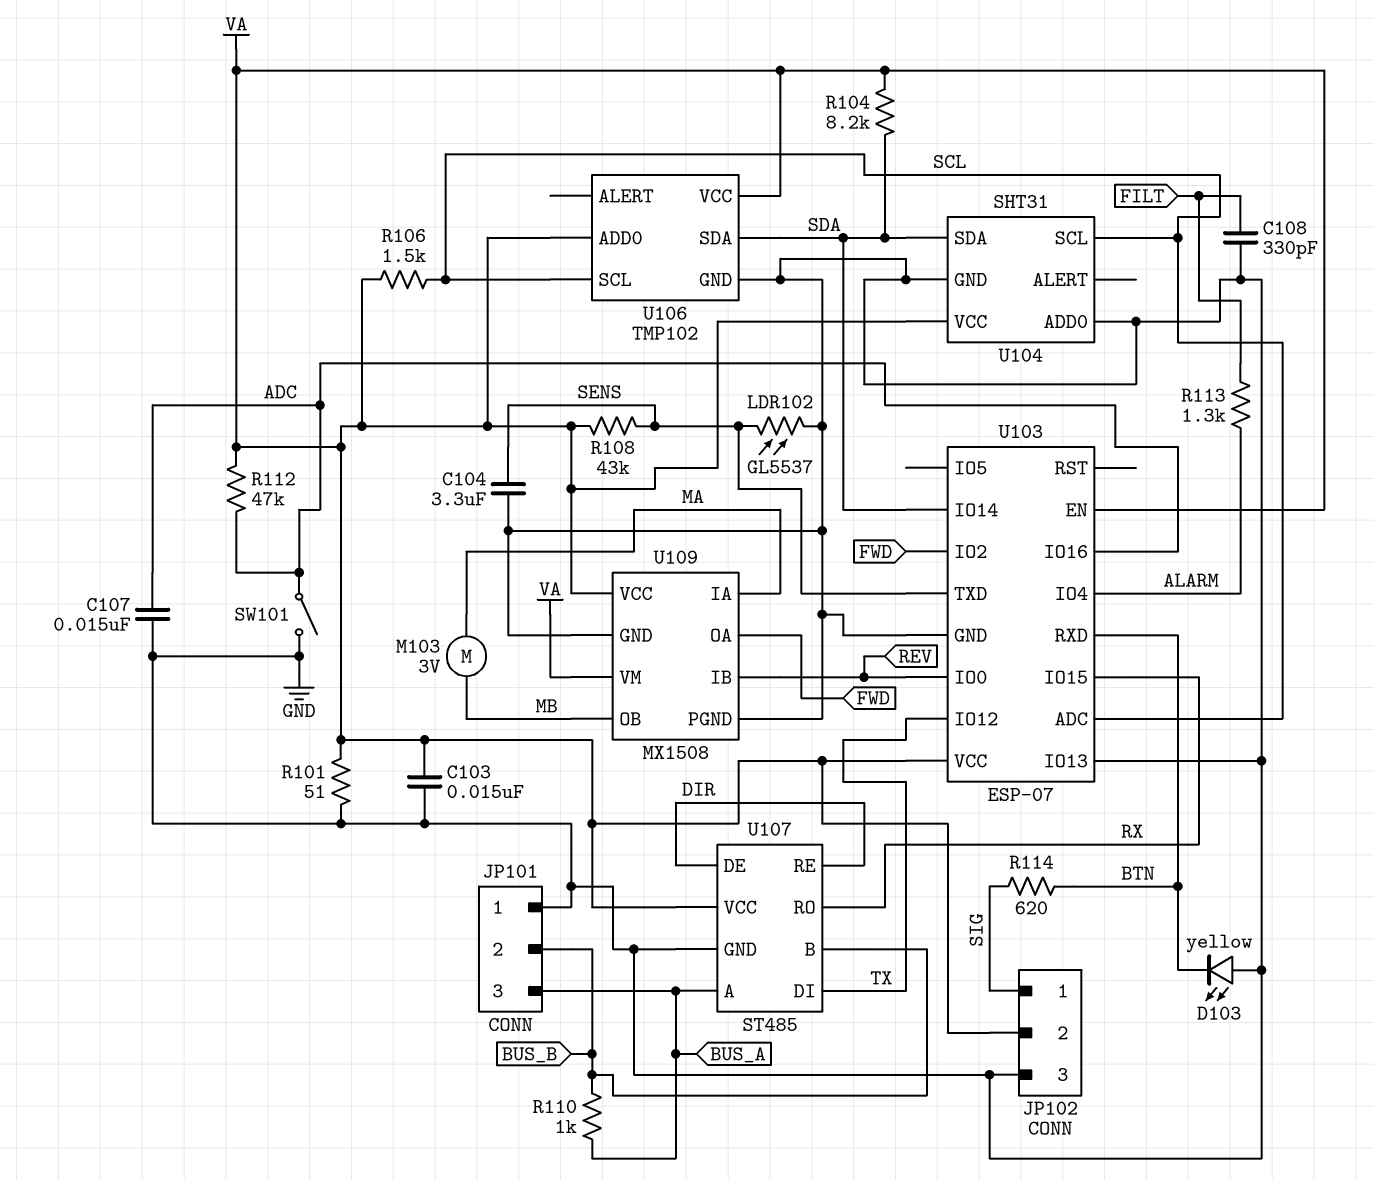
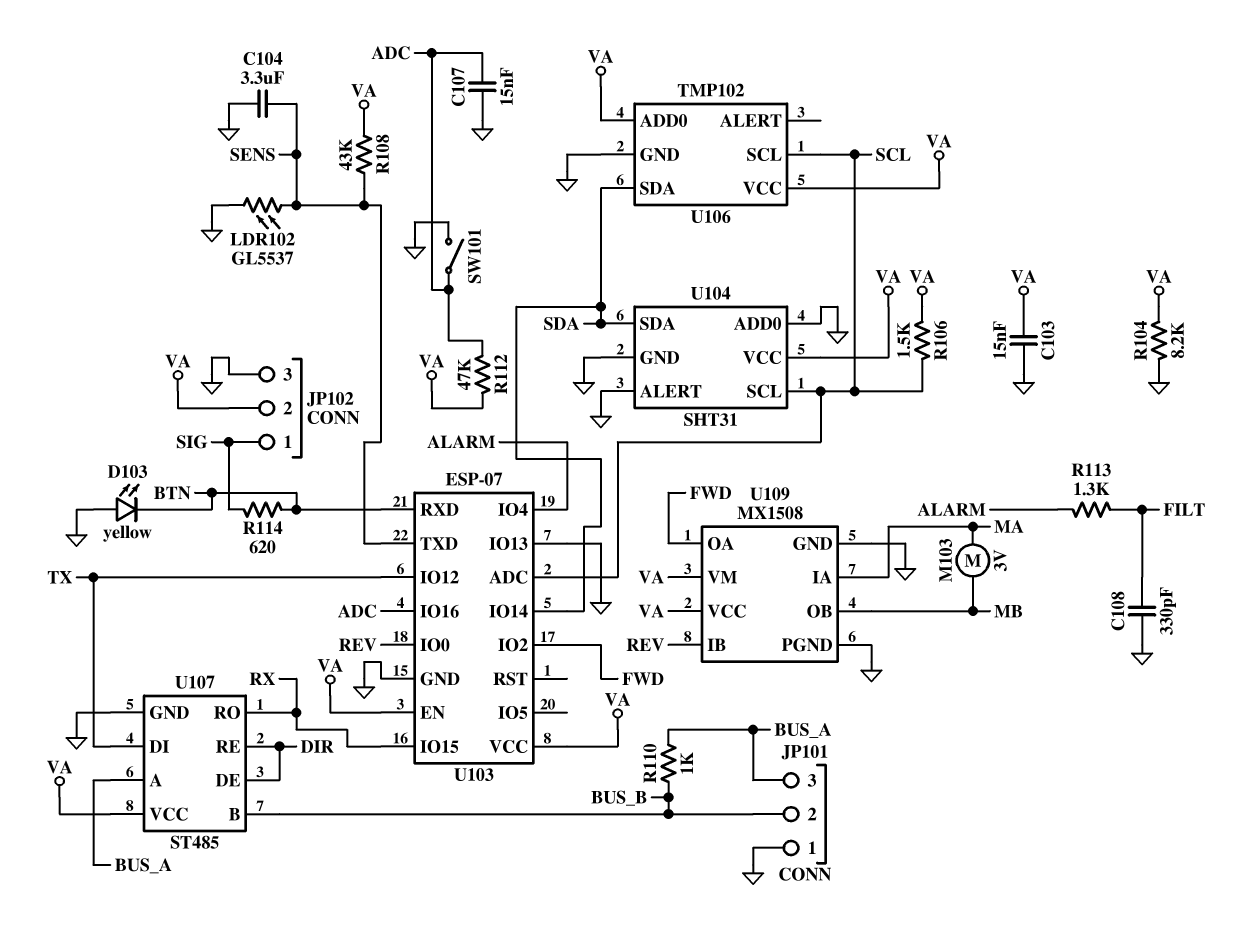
R101: 51 (GND, VA) -> none
R104: 8.2k (SDA, VA) -> 8.2k (GND, VA)
U104 pin ALERT: none -> GND

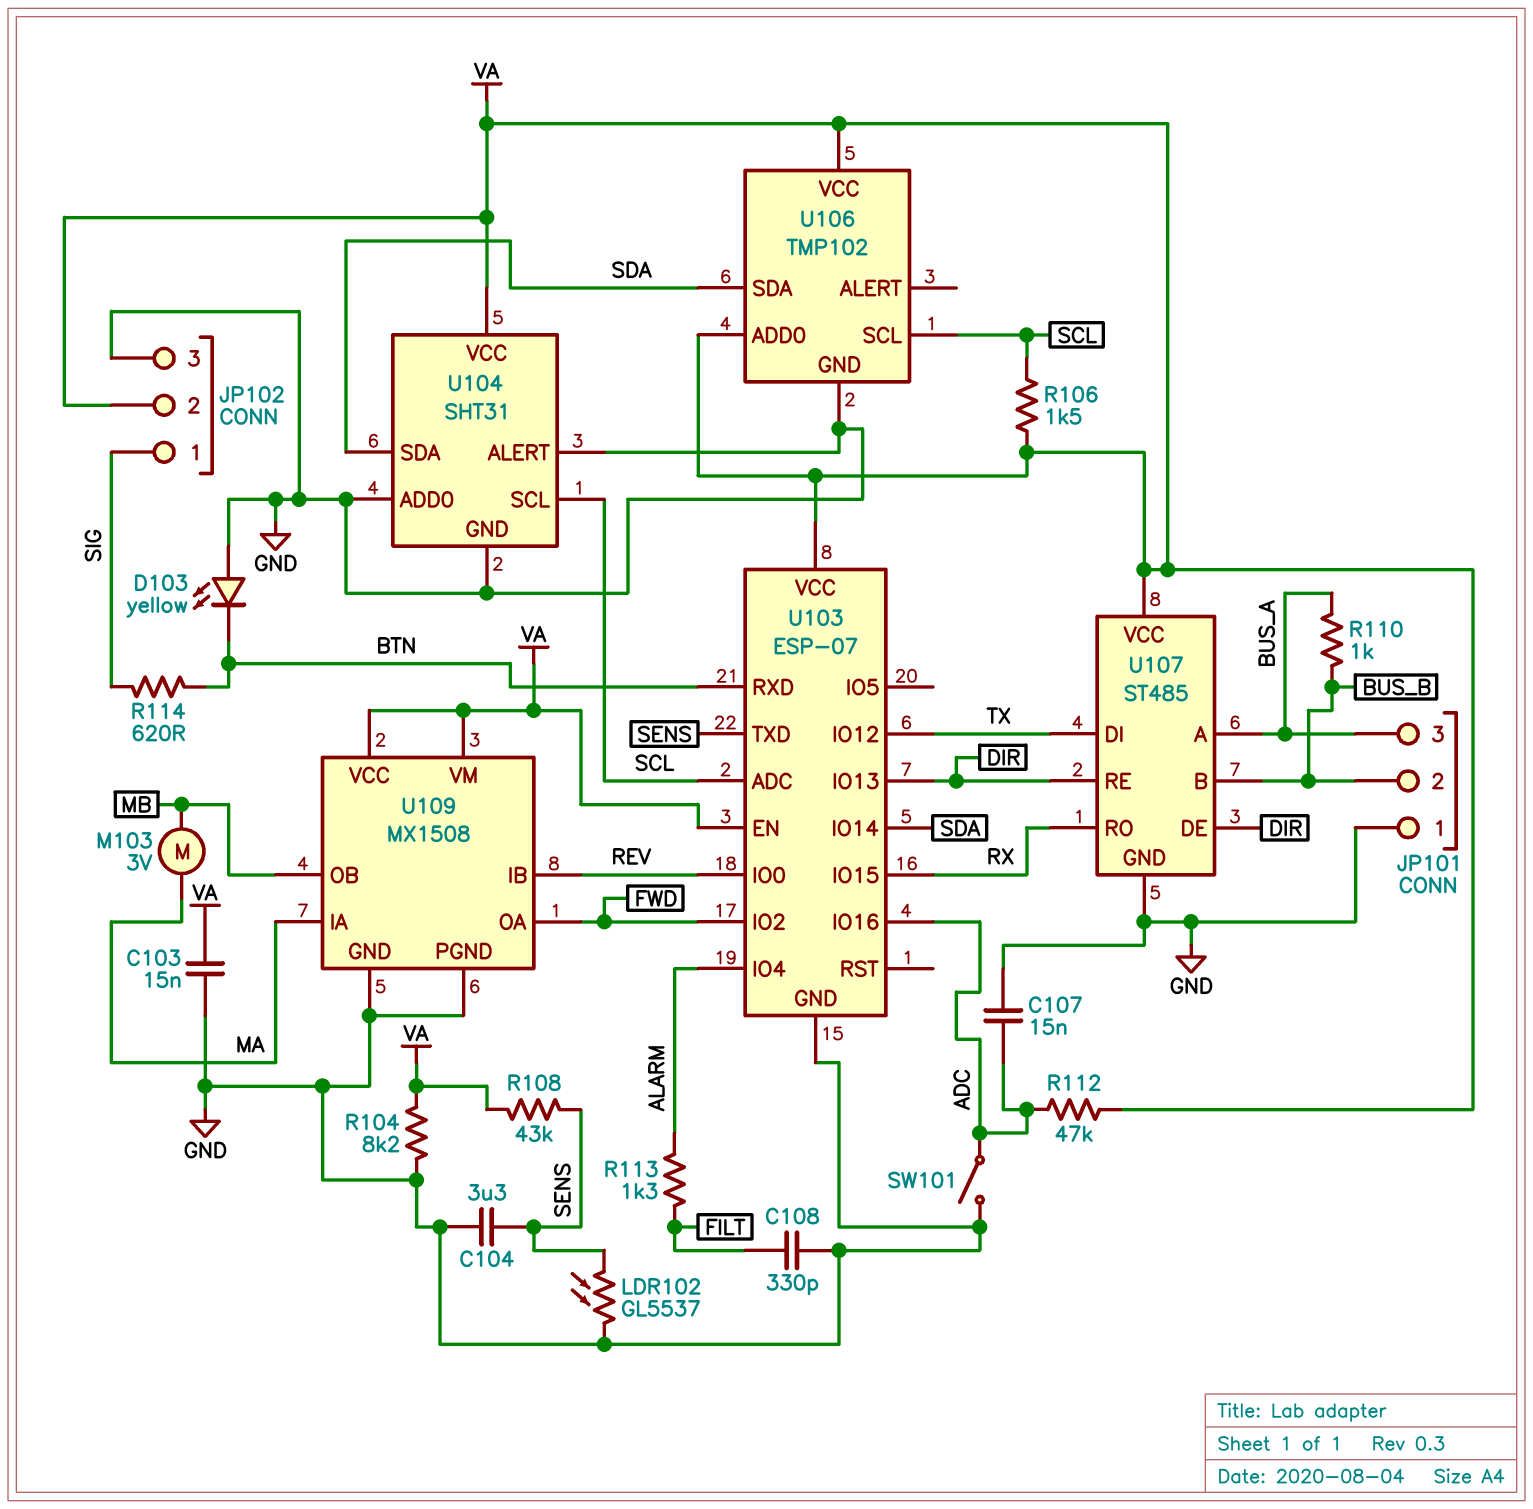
U103 pin IO13: GND -> DIR

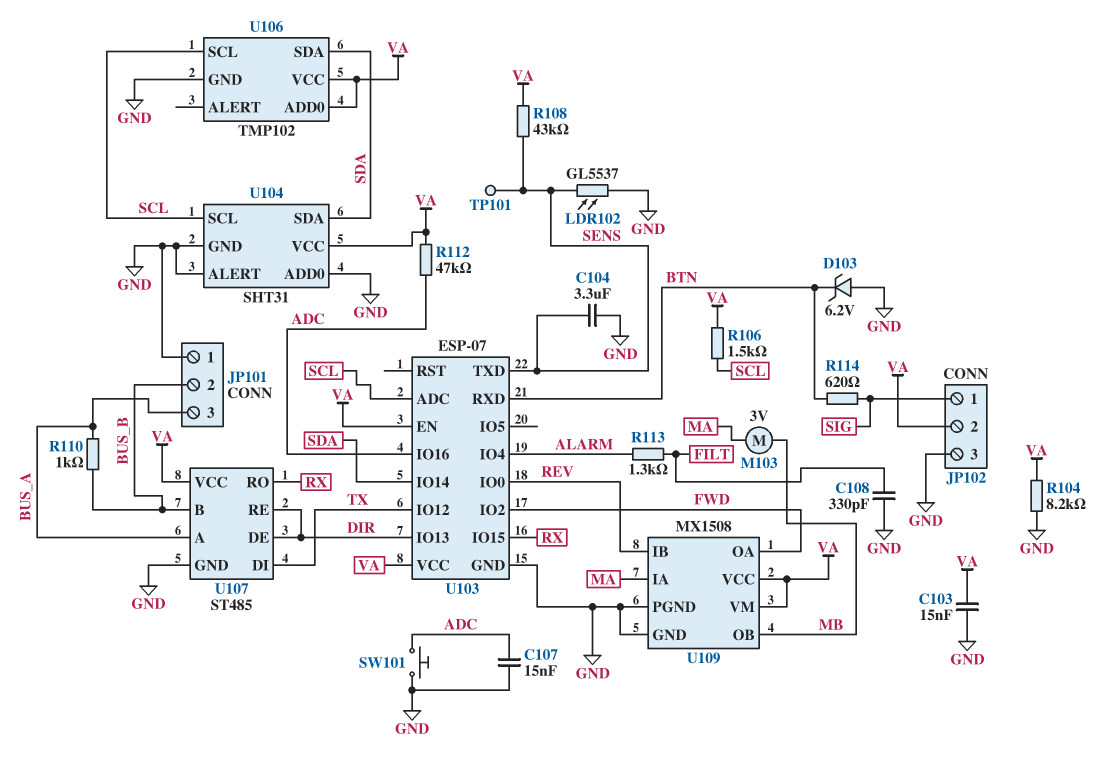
D103: LED yellow (A GND, K BTN) -> zener 6.2V (A GND, K BTN)
SW101: switch (ADC, GND) -> button (ADC, GND)
TP101: none -> test point (SENS)

